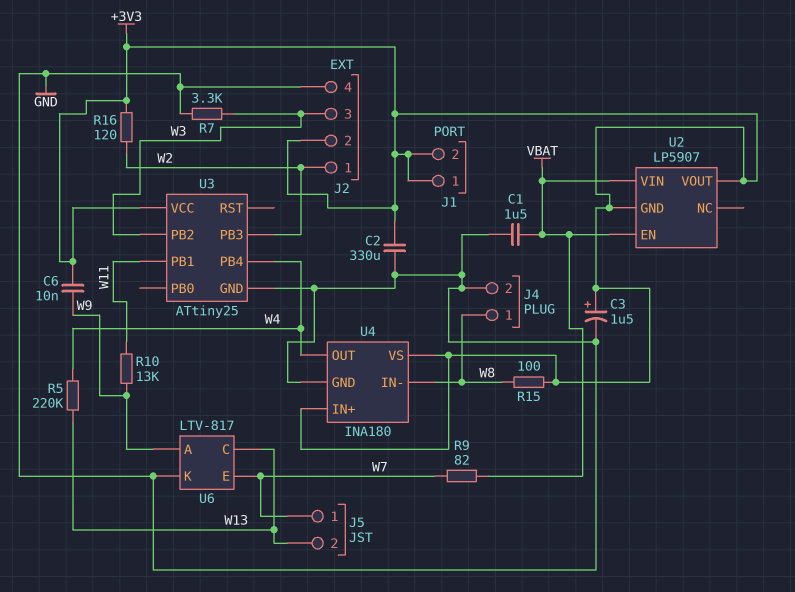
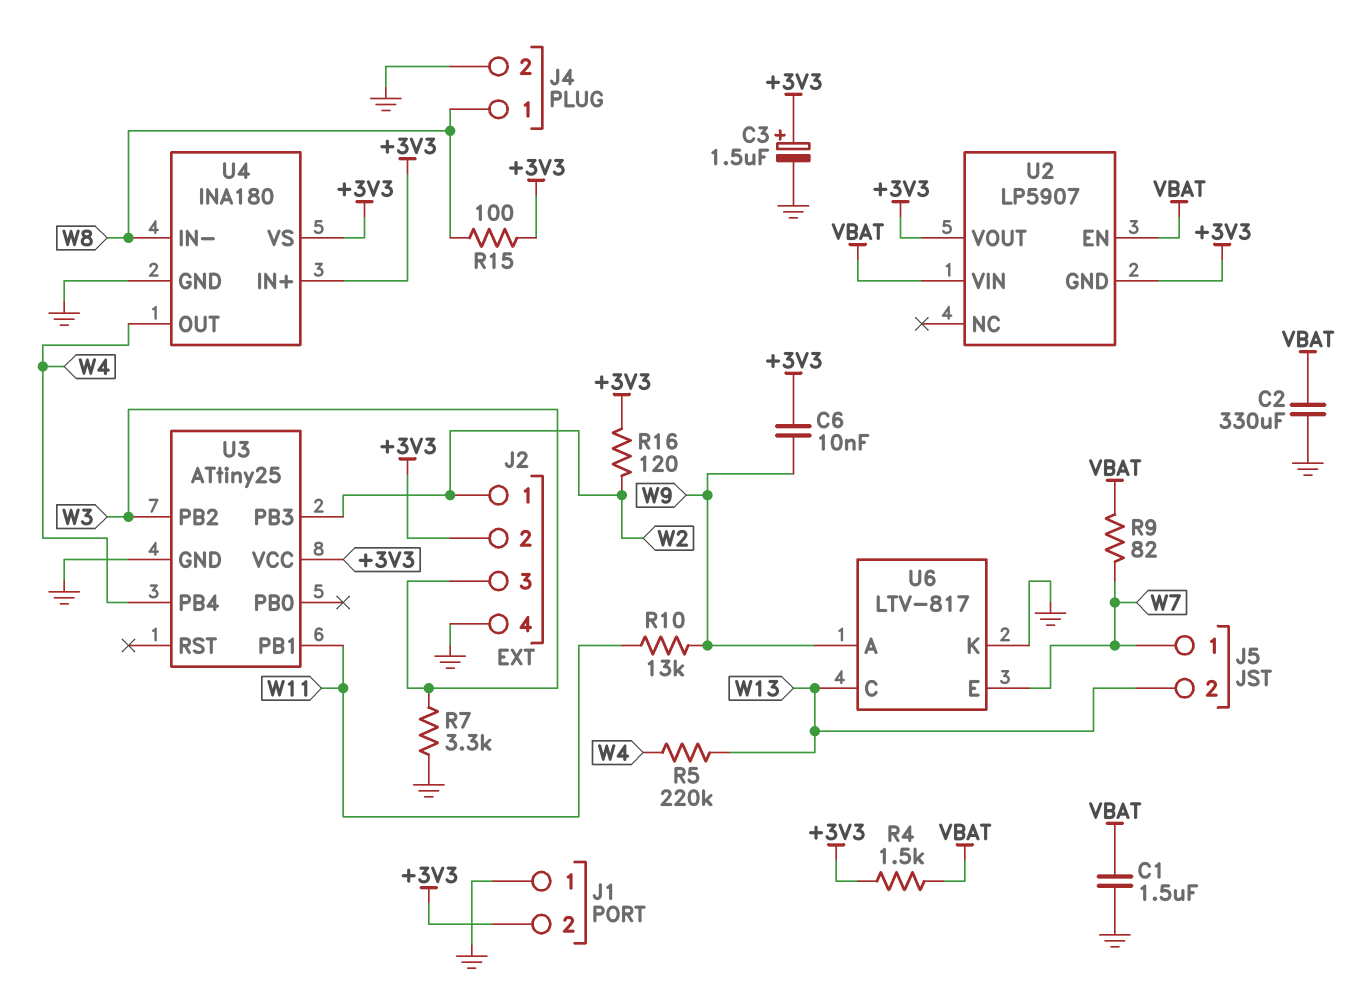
C2: 330uF (+3V3, GND) -> 330uF (GND, VBAT)
J1 pin 1: +3V3 -> GND
R4: none -> 1.5k (+3V3, VBAT)

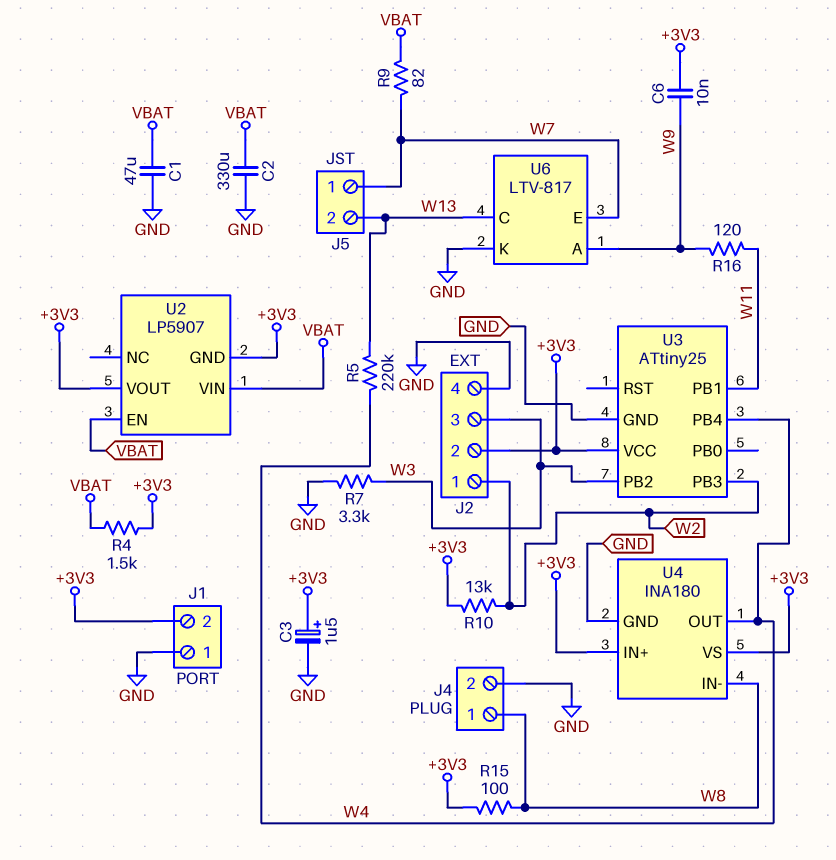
C1: 1.5uF (GND, VBAT) -> 47uF (GND, VBAT)
R10: 13k (W9, W11) -> 13k (+3V3, W2)
R16: 120 (+3V3, W2) -> 120 (W9, W11)

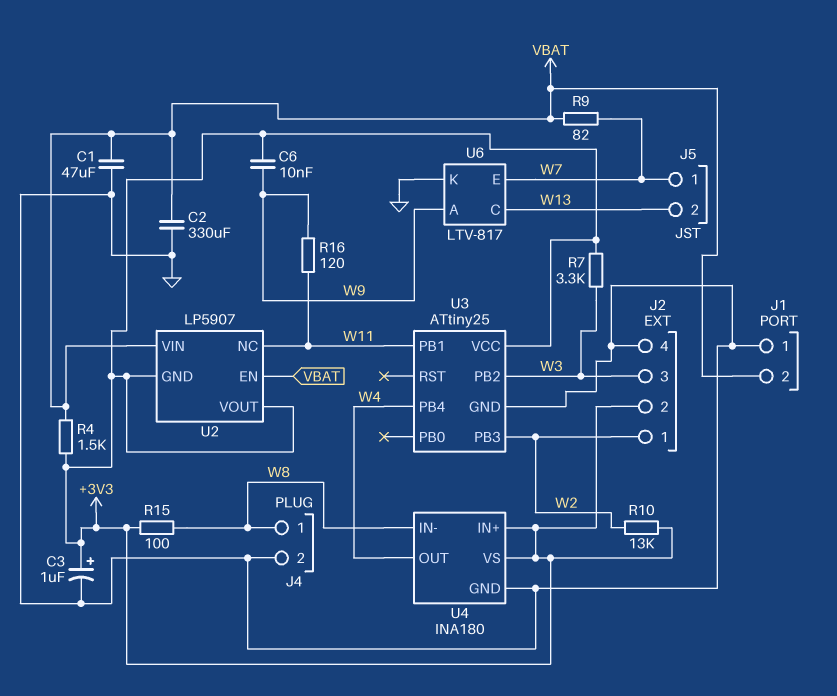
C3: 1.5uF (plus +3V3, minus GND) -> 1uF (plus +3V3, minus GND)
J1 pin 2: +3V3 -> VBAT
R5: 220k (W4, W13) -> none
R7: 3.3k (GND, W3) -> 3.3k (+3V3, W3)
U2 pin NC: none -> W11

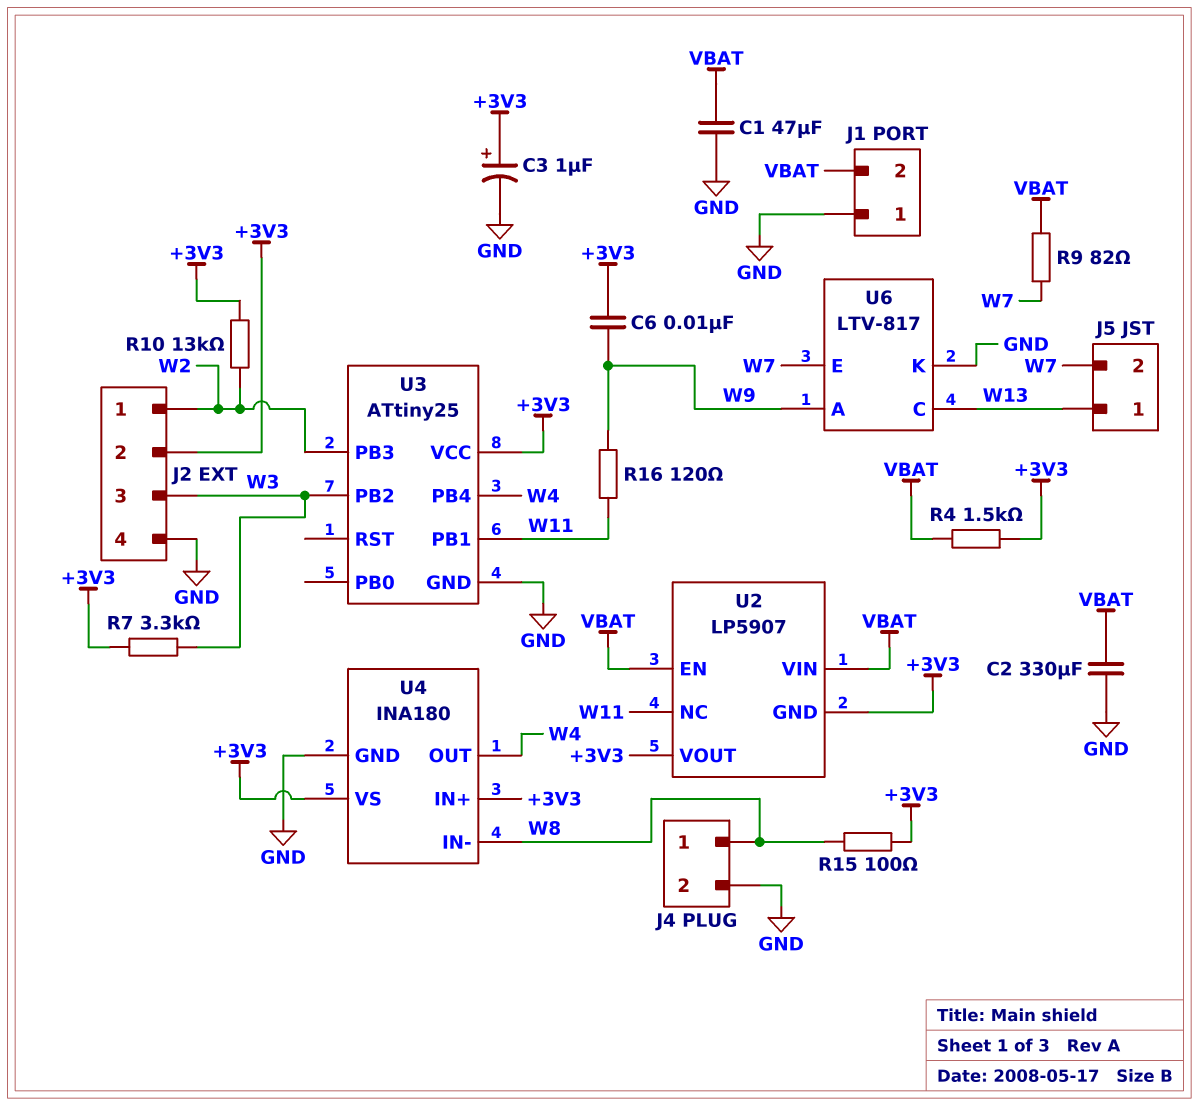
J5 pin 1: W7 -> W13
J5 pin 2: W13 -> W7

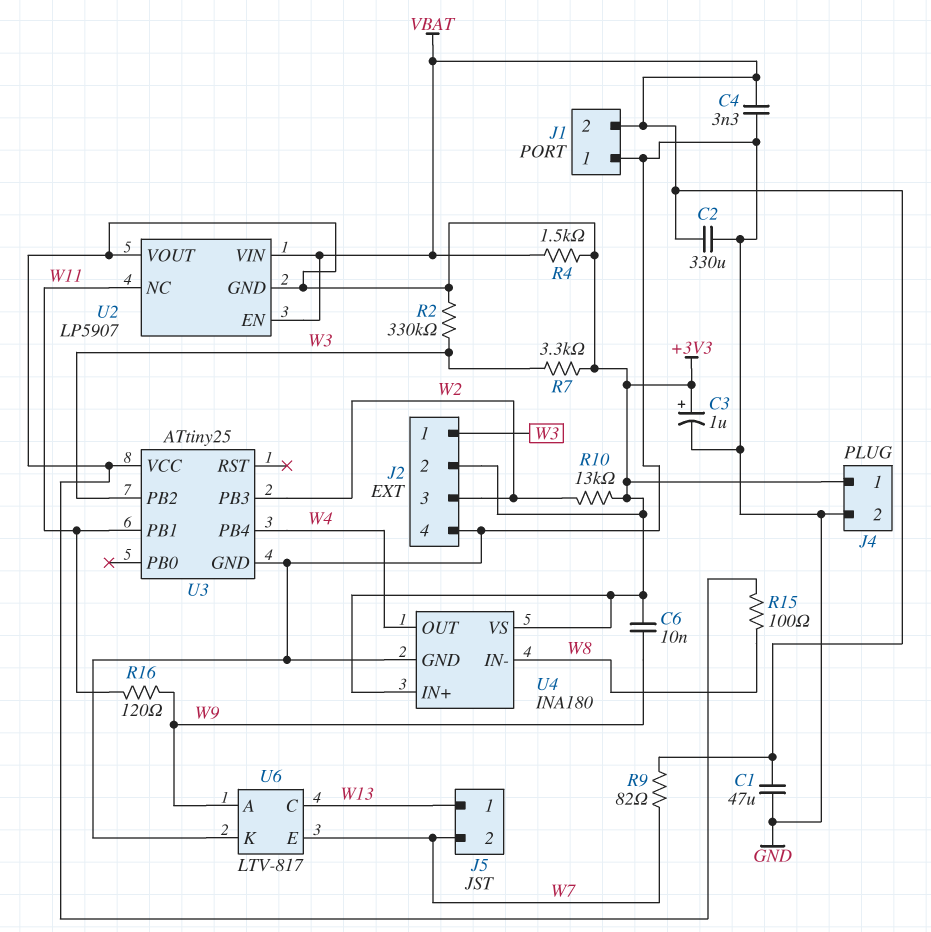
C4: none -> 3.3nF (GND, VBAT)
J2 pin 1: W2 -> W3
J2 pin 3: W3 -> W2
J4 pin 1: W8 -> +3V3
R2: none -> 330k (+3V3, W3)

